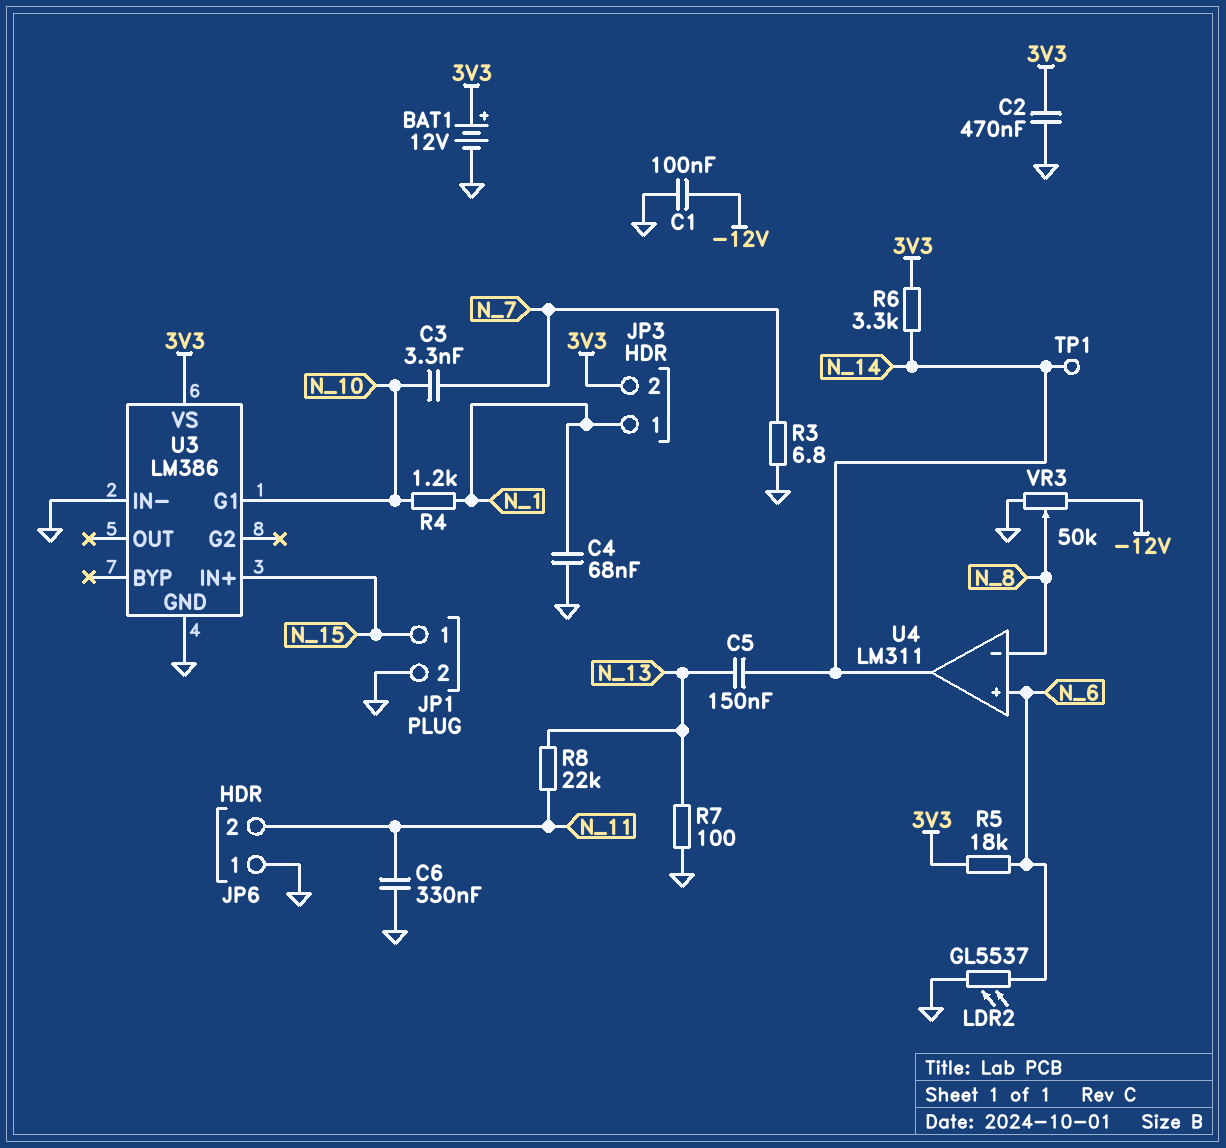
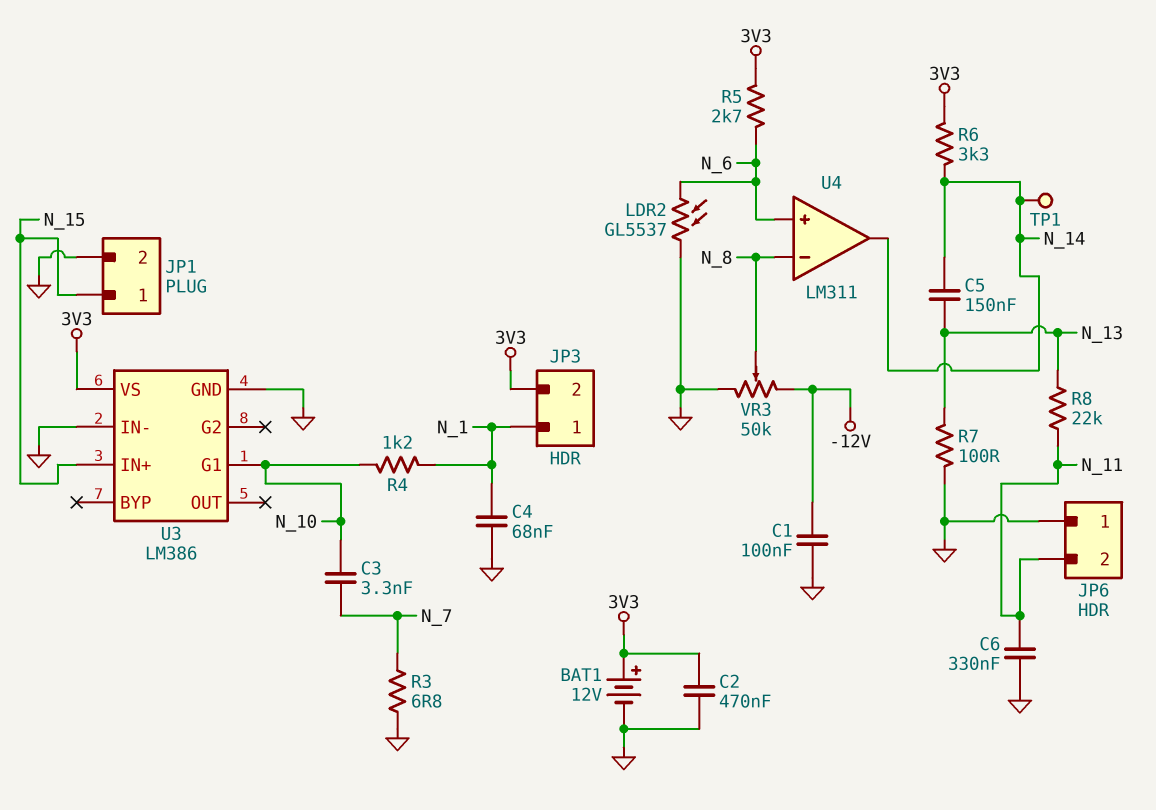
R5: 18k (3V3, N_6) -> 2.7k (3V3, N_6)

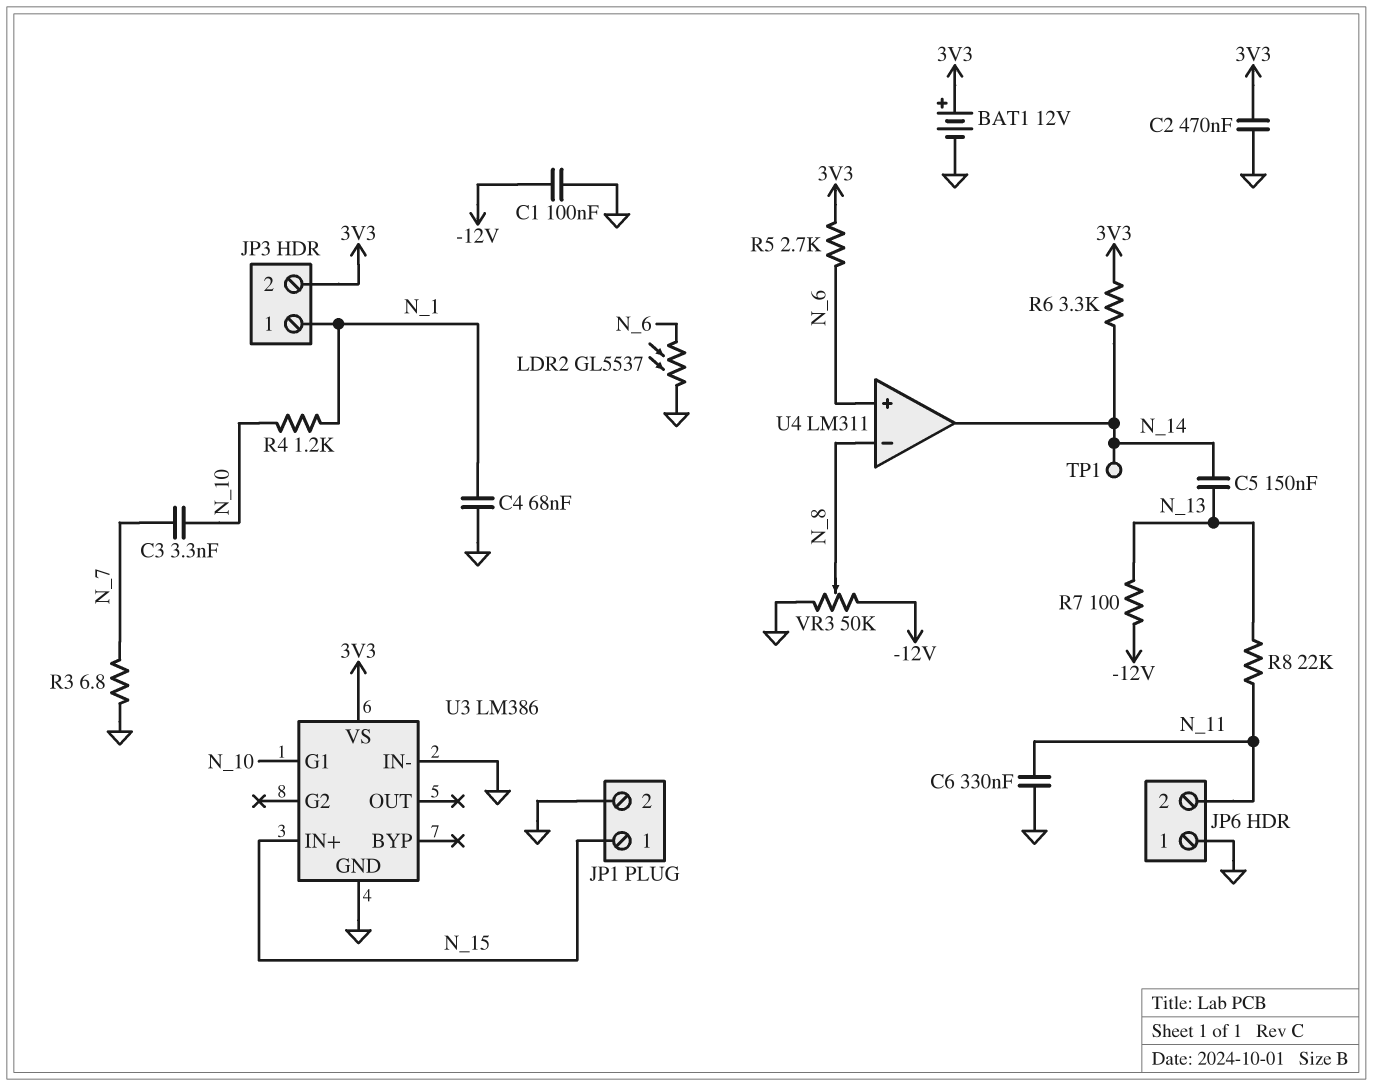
R7: 100 (GND, N_13) -> 100 (-12V, N_13)

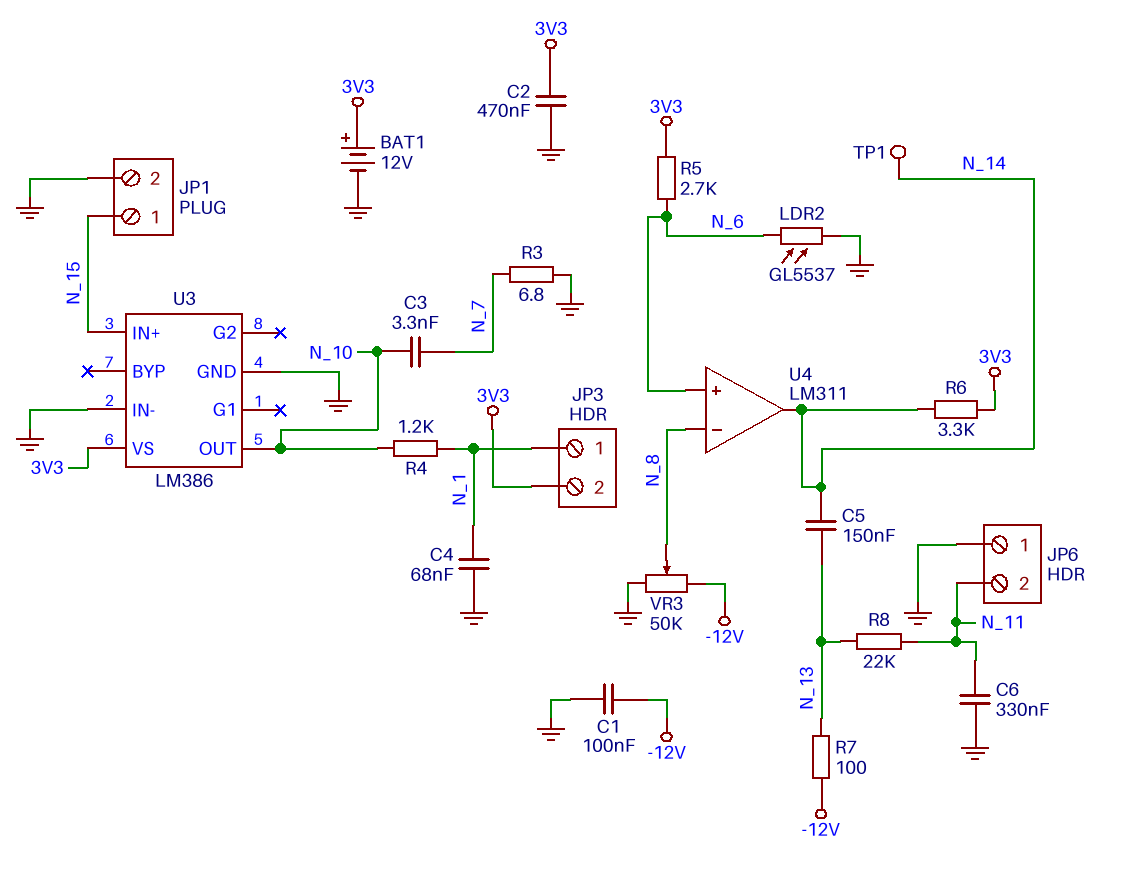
U3 pin G1: N_10 -> none
U3 pin OUT: none -> N_10

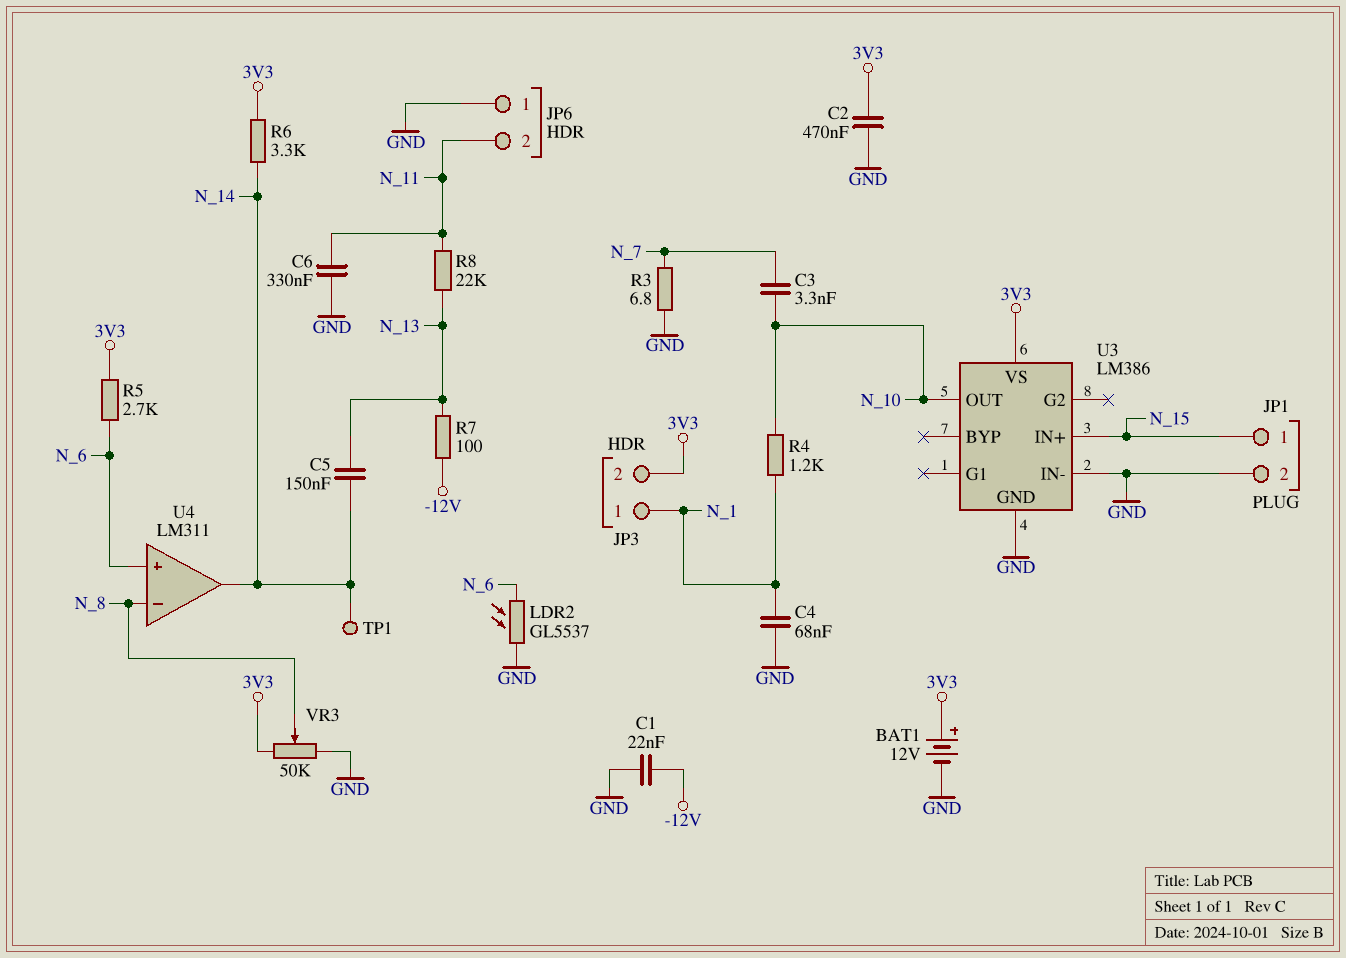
C1: 100nF (-12V, GND) -> 22nF (-12V, GND)
VR3: 50k (-12V, GND, wiper N_8) -> 50k (3V3, GND, wiper N_8)

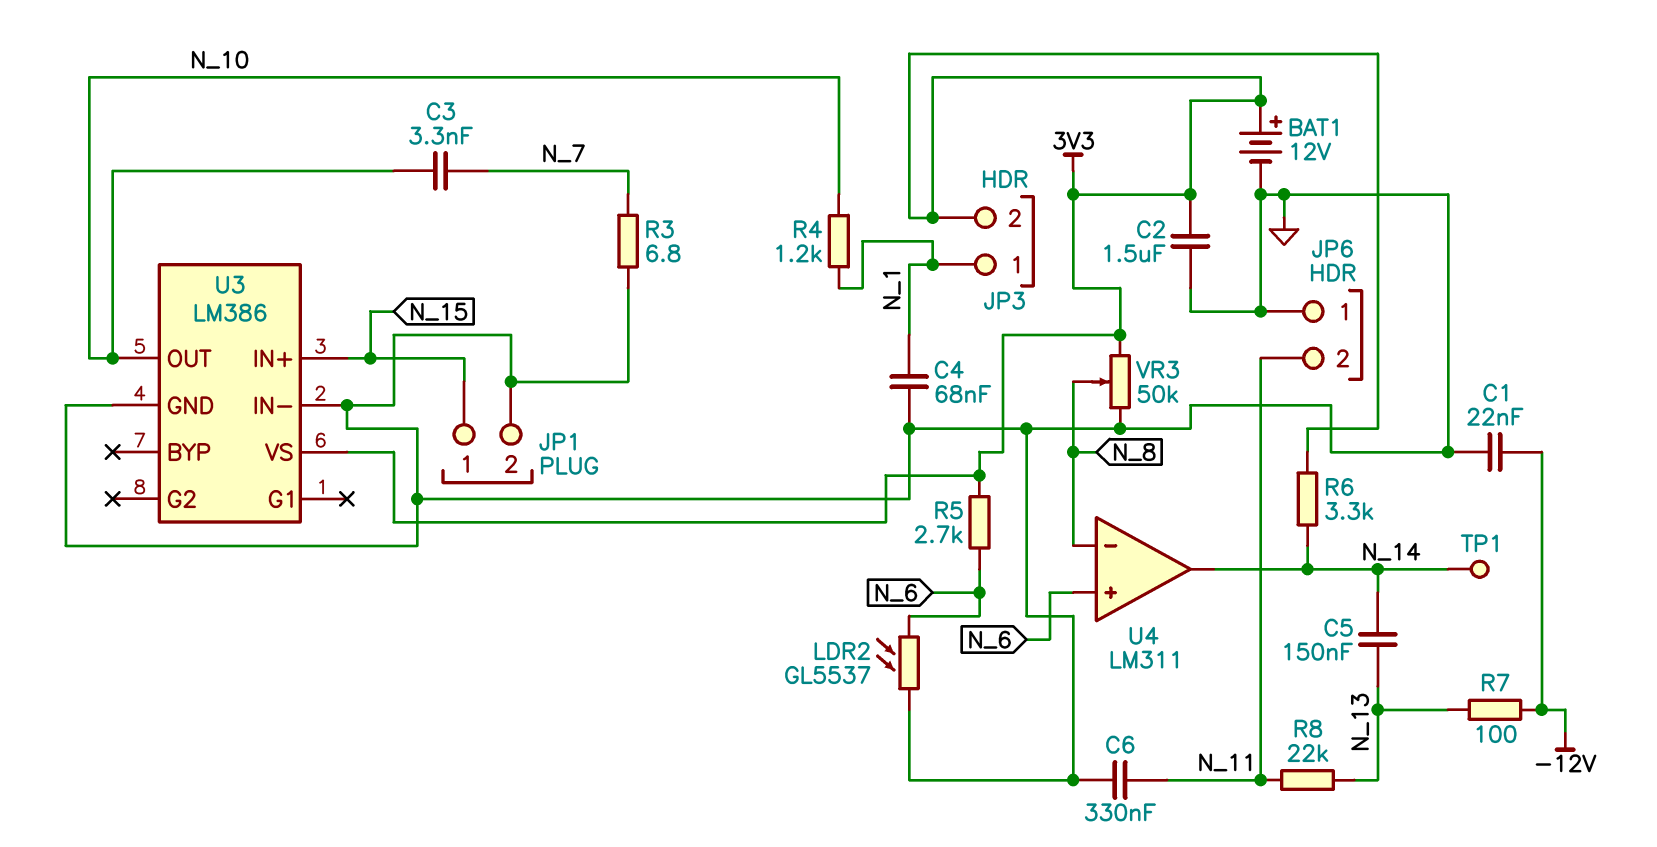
C2: 470nF (3V3, GND) -> 1.5uF (3V3, GND)

